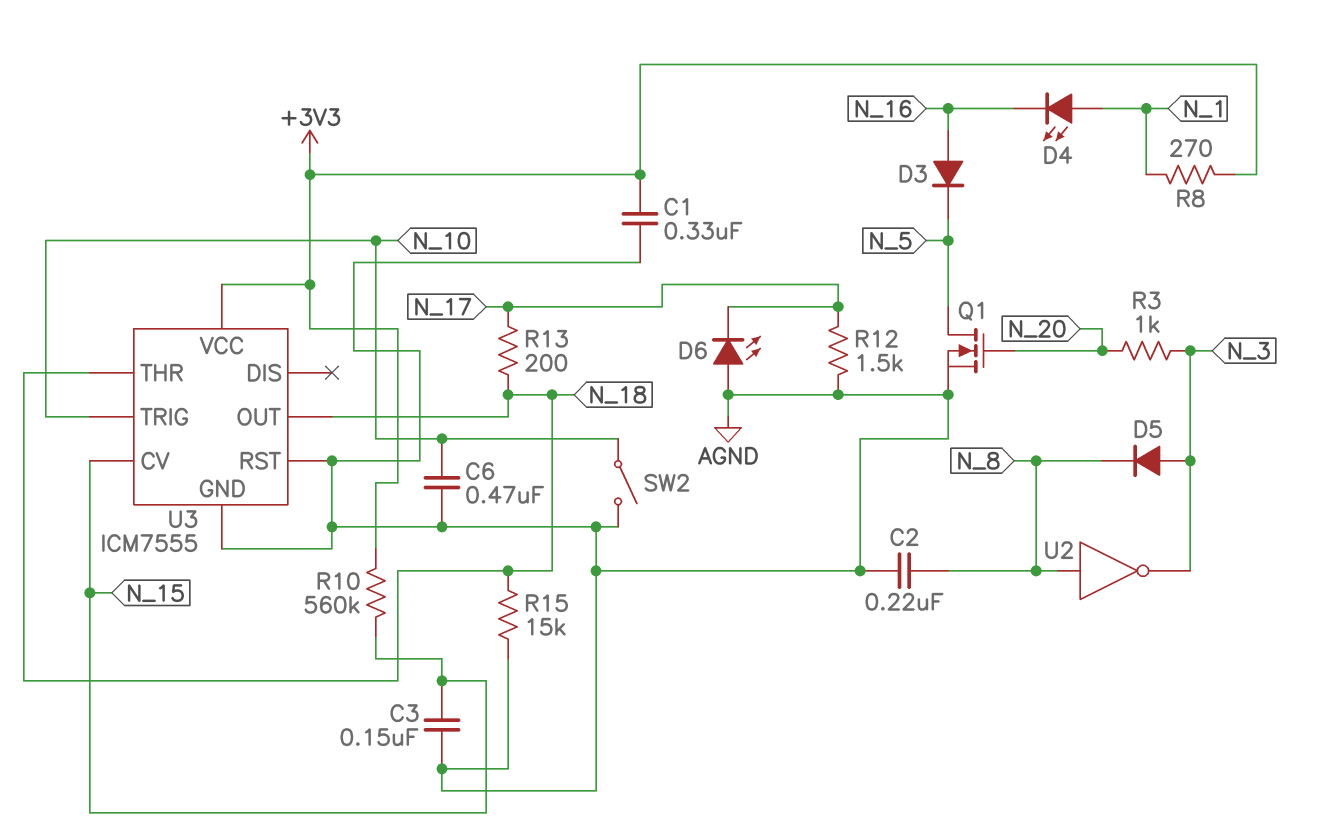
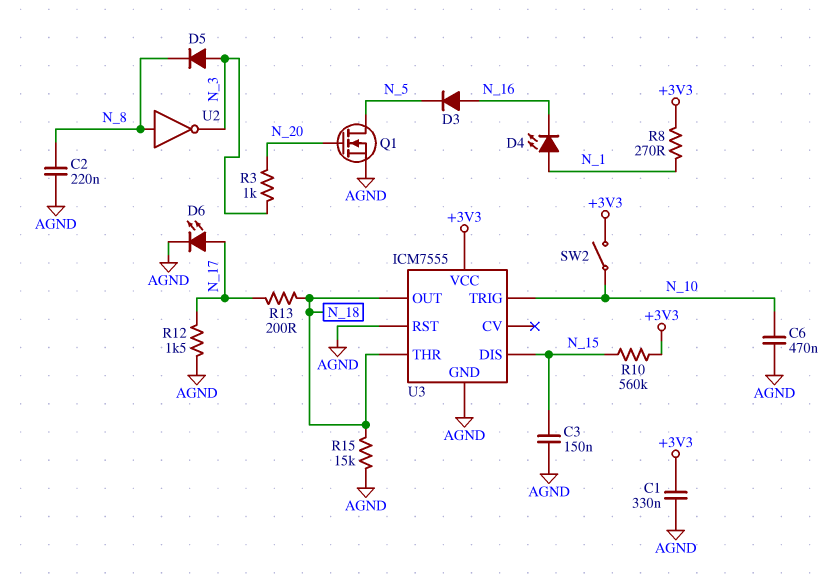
D6: LED (A AGND, K N_17) -> LED (A N_17, K AGND)
SW2: switch (AGND, N_10) -> switch (+3V3, N_10)
U3 pin CV: N_15 -> none
U3 pin DIS: none -> N_15

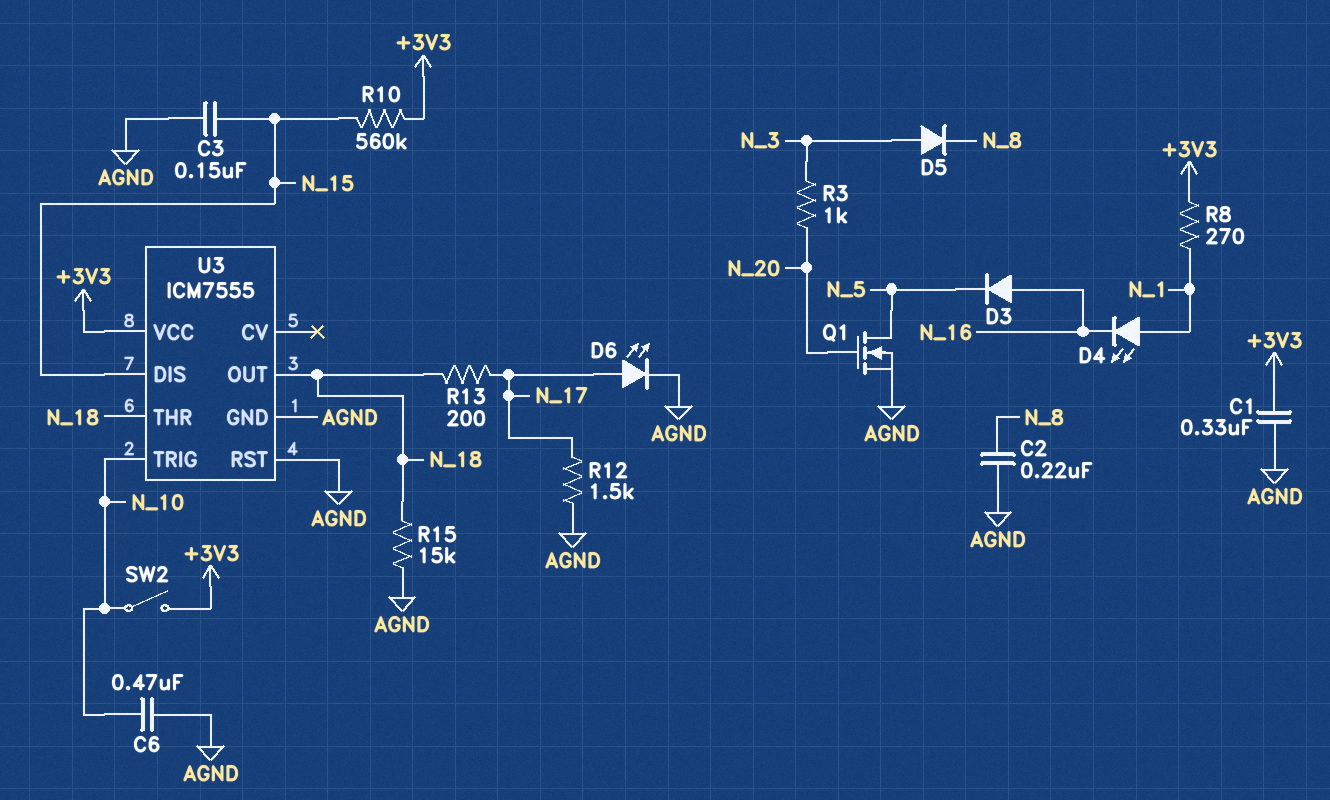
U2: NOT (in N_8, out N_3) -> none

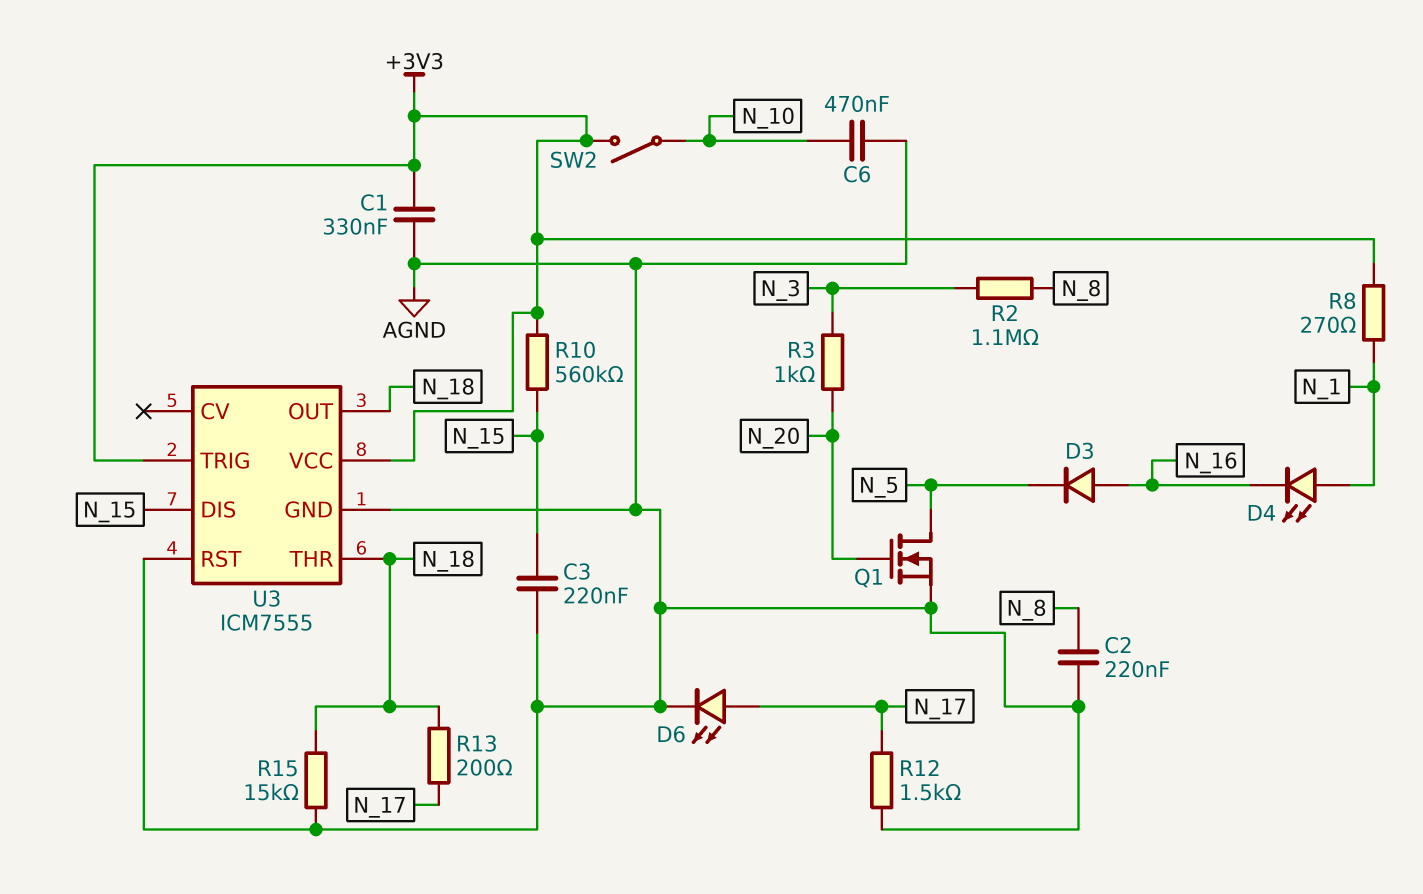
C3: 150nF (AGND, N_15) -> 220nF (AGND, N_15)
D5: diode (A N_3, K N_8) -> none
R2: none -> 1.1M (N_3, N_8)
U3 pin TRIG: N_10 -> +3V3

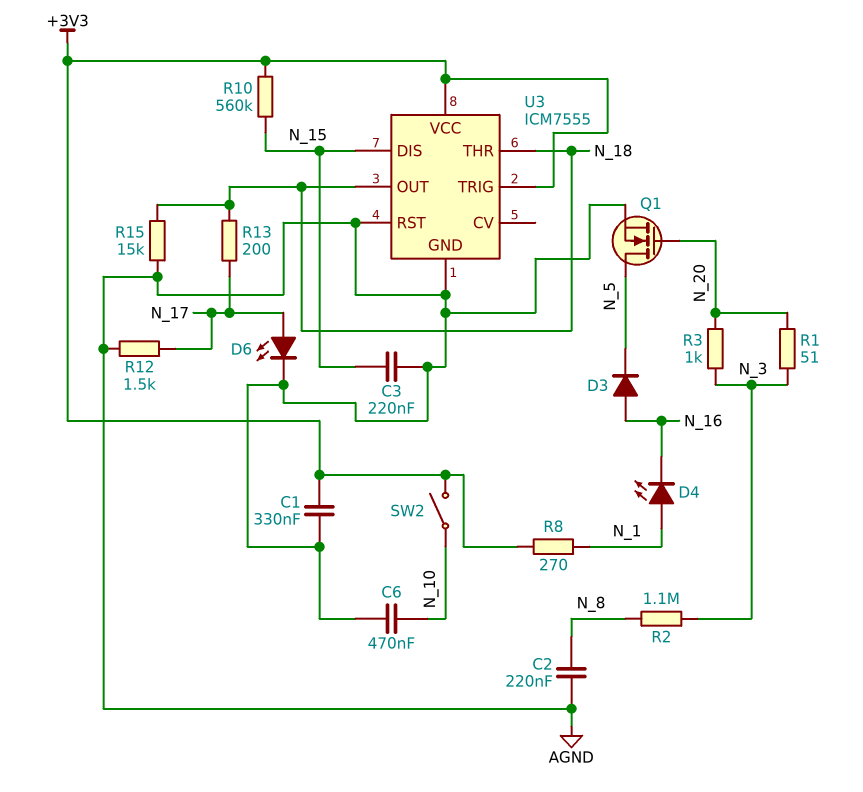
R1: none -> 51 (N_3, N_20)

